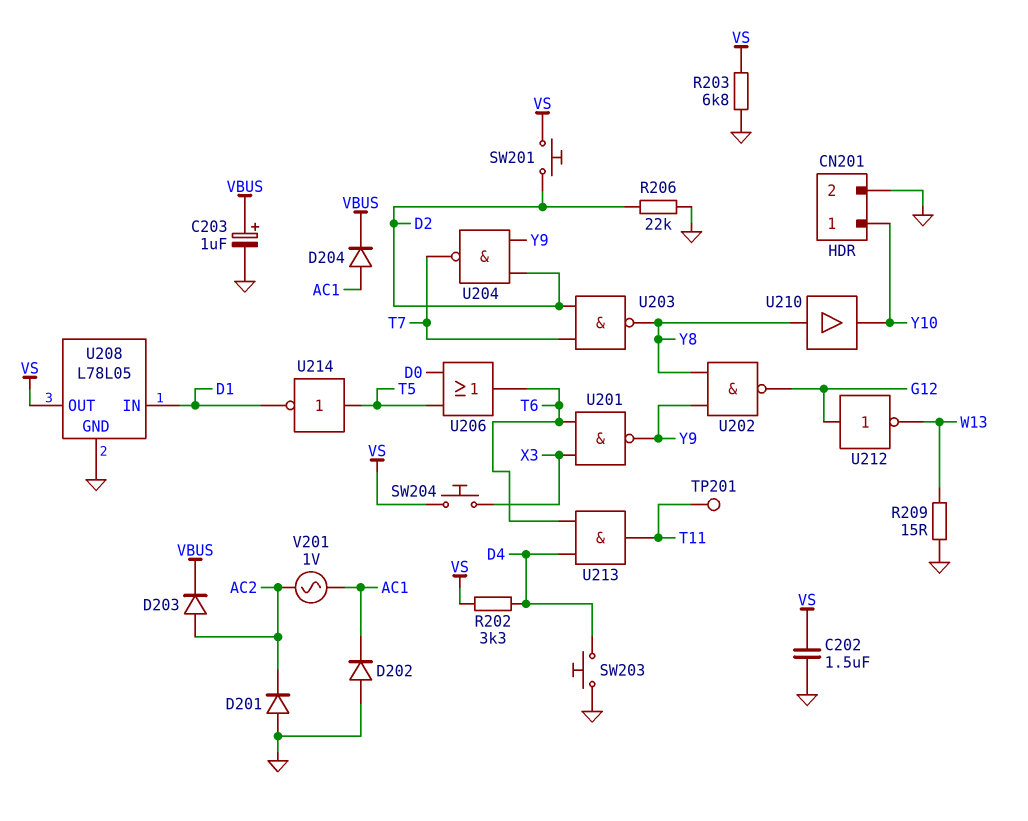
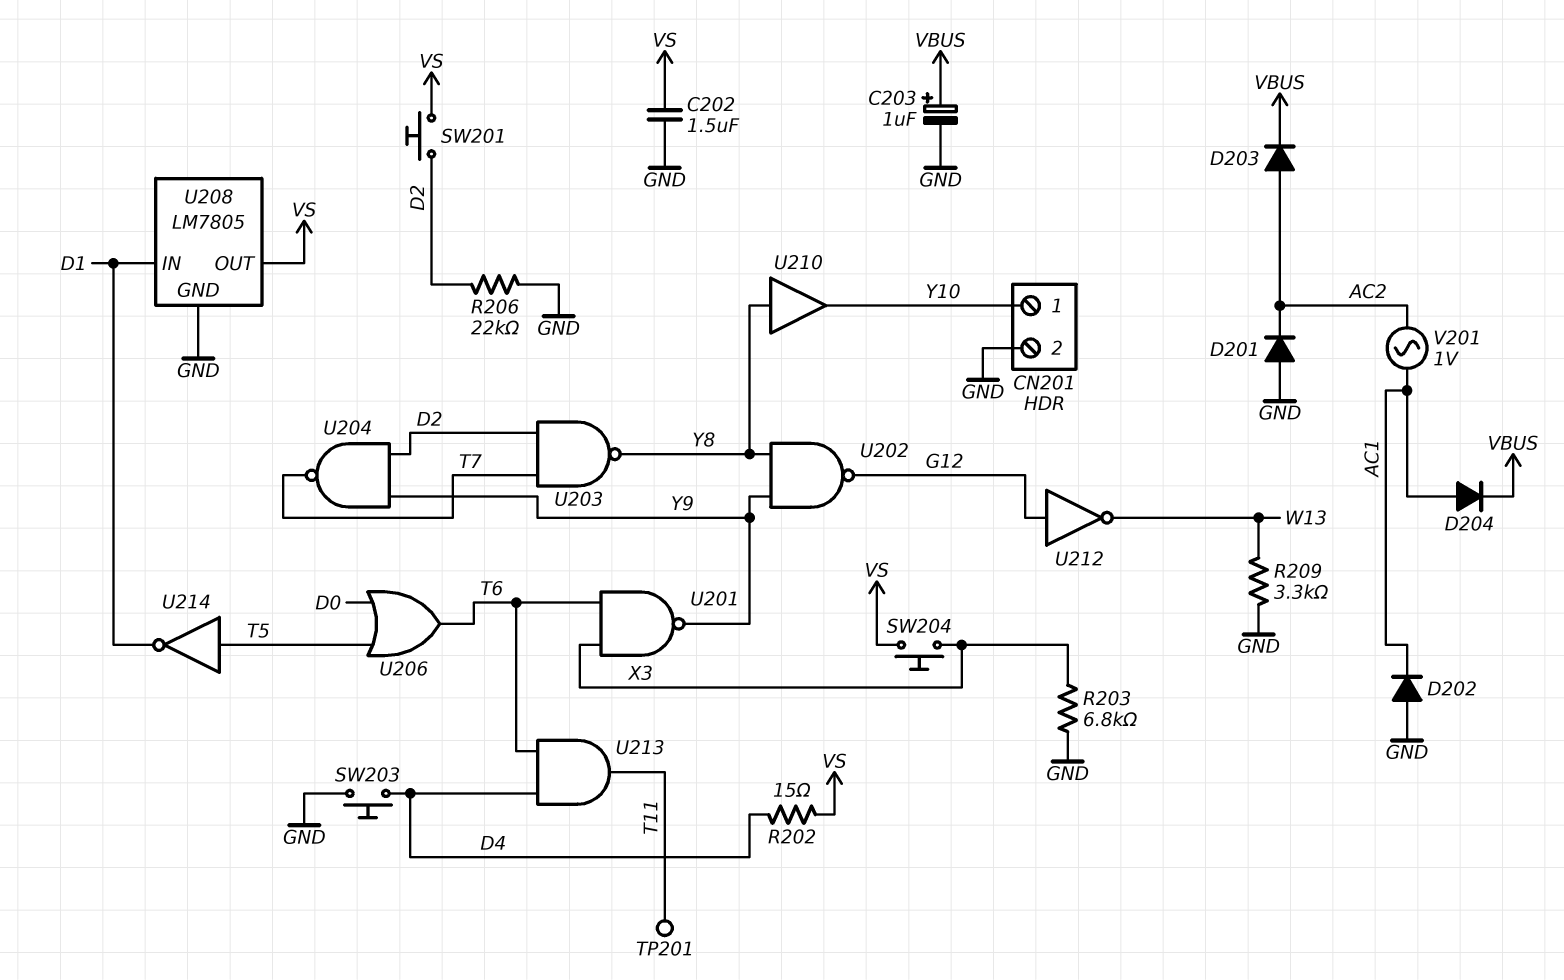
R202: 3.3k (D4, VS) -> 15 (D4, VS)
R203: 6.8k (GND, VS) -> 6.8k (GND, X3)
R209: 15 (GND, W13) -> 3.3k (GND, W13)
U208: L78L05 -> LM7805

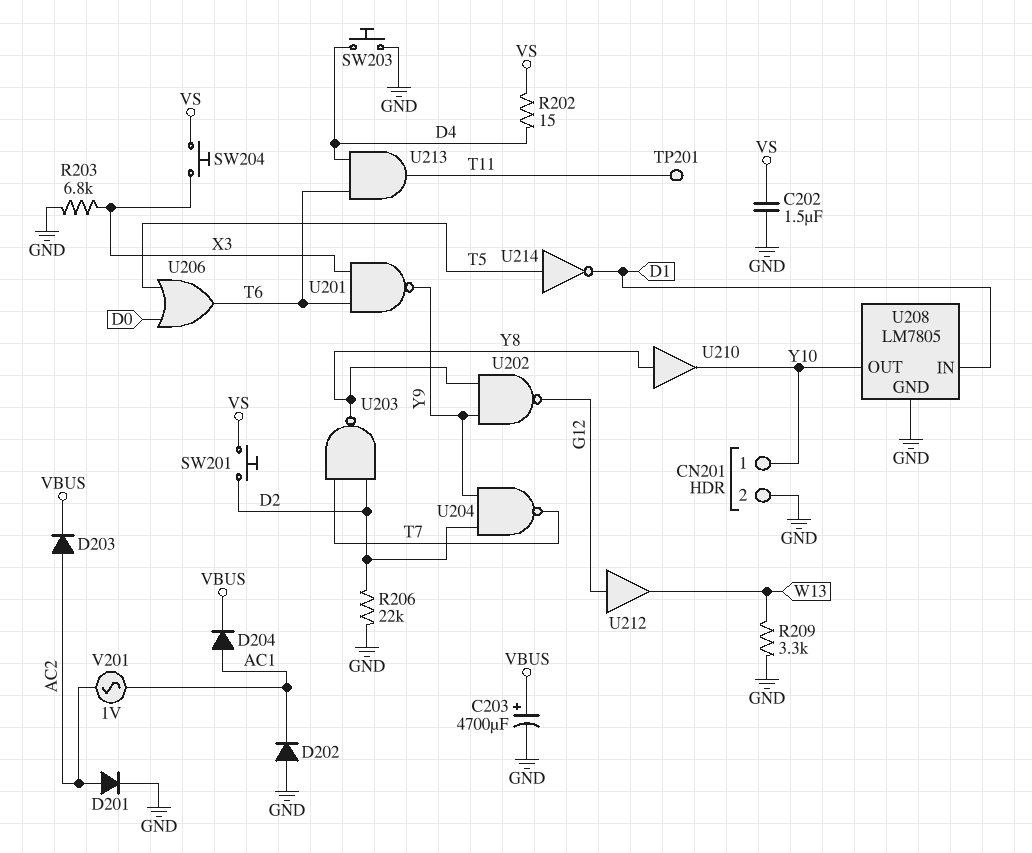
C203: 1uF (plus VBUS, minus GND) -> 4700uF (plus VBUS, minus GND)
D201: diode (A GND, K AC2) -> diode (A AC2, K GND)
U208 pin OUT: VS -> Y10
U212: NOT (in G12, out W13) -> buffer (in G12, out W13)

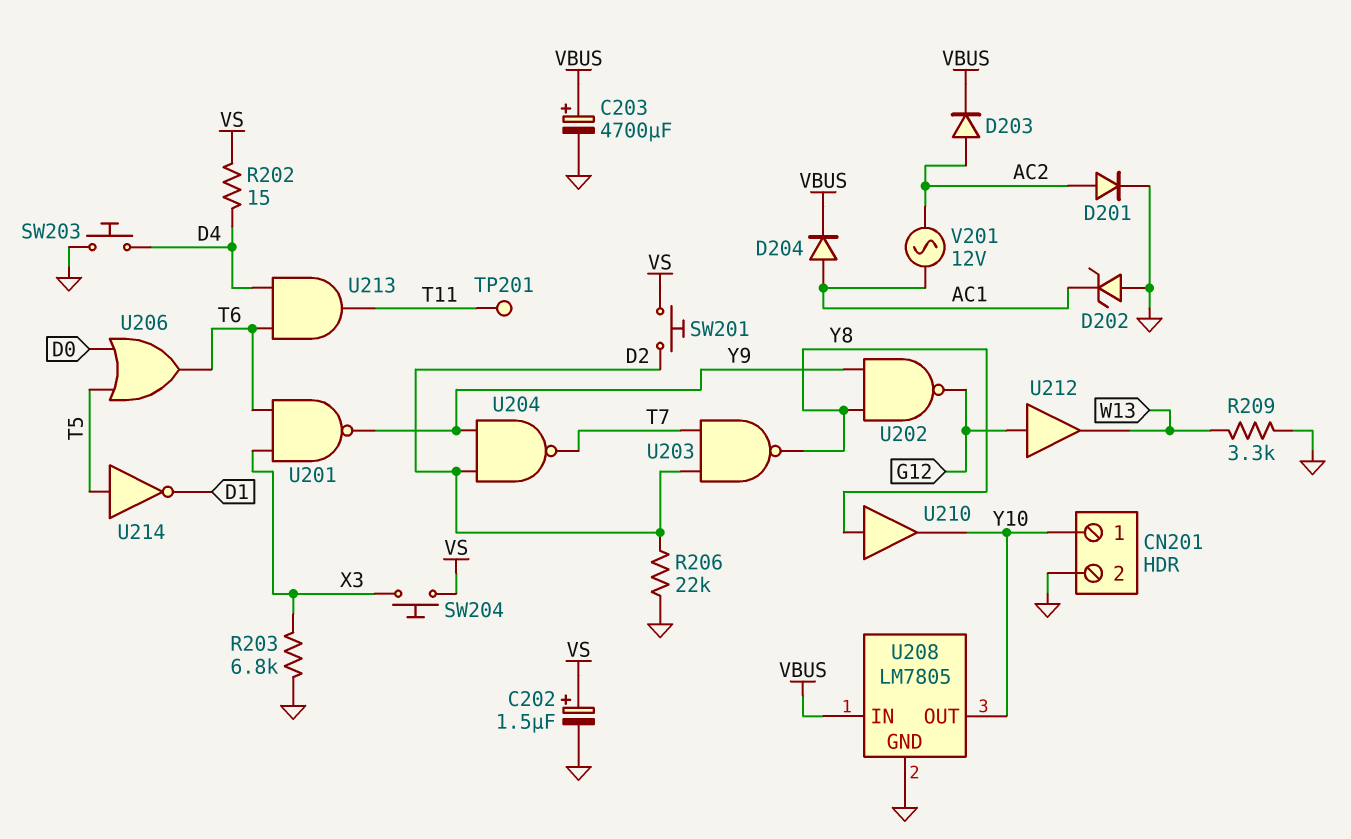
C202: 1.5uF (GND, VS) -> 1.5uF (plus VS, minus GND)
D202: diode (A GND, K AC1) -> zener (A GND, K AC1)
U208 pin IN: D1 -> VBUS
V201: AC 1V (AC1, AC2) -> AC 12V (AC1, AC2)

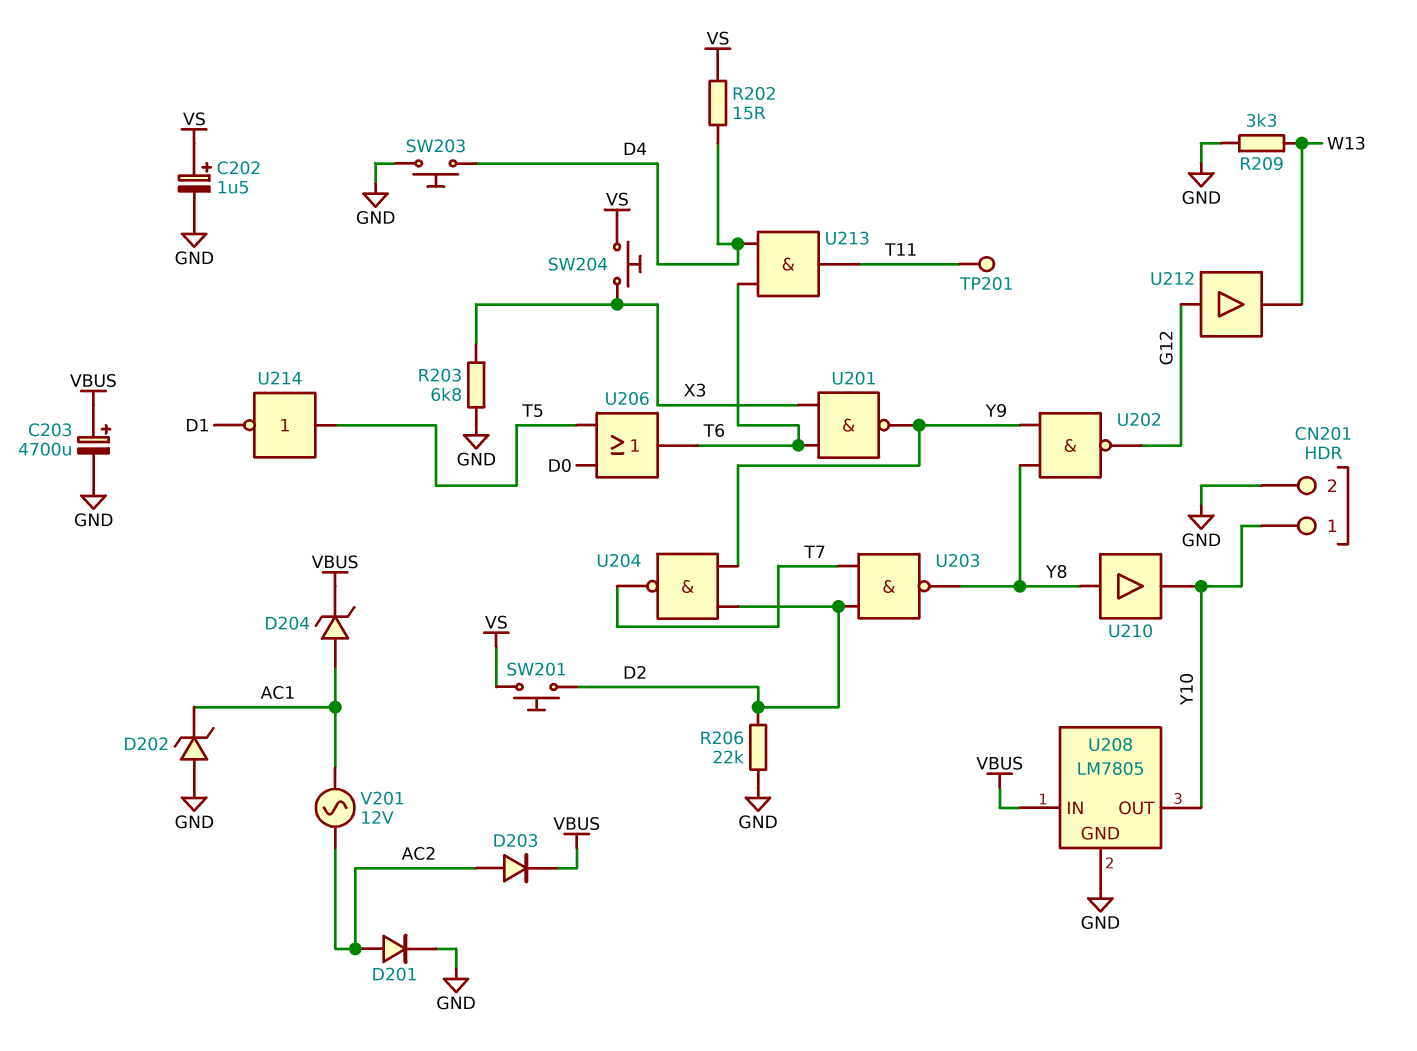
D204: diode (A AC1, K VBUS) -> zener (A AC1, K VBUS)

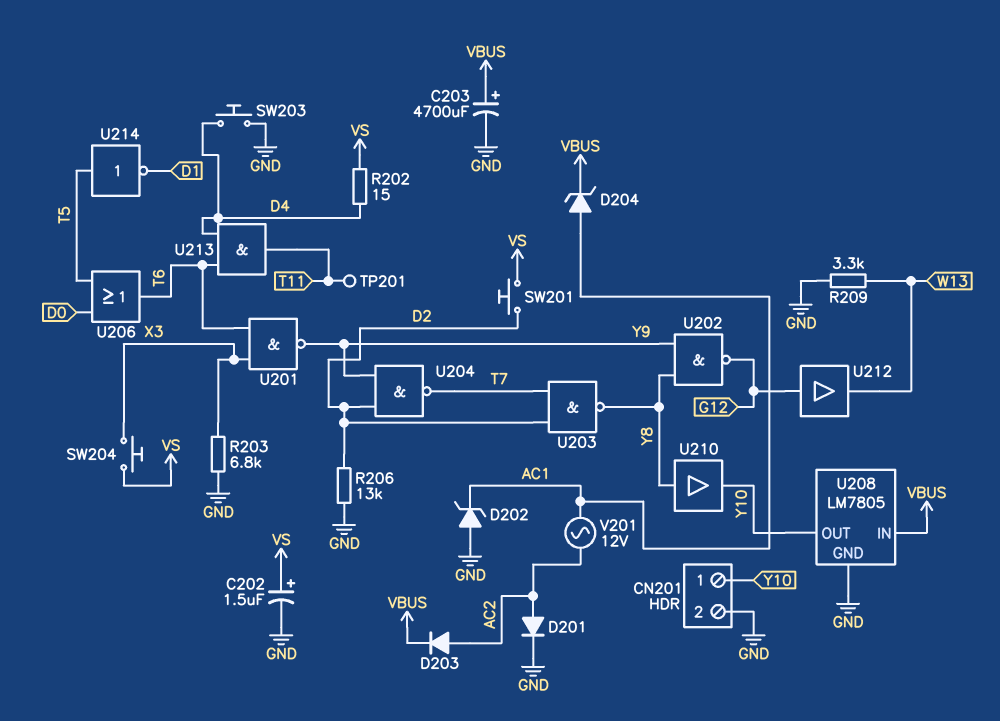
R206: 22k (D2, GND) -> 13k (D2, GND)

